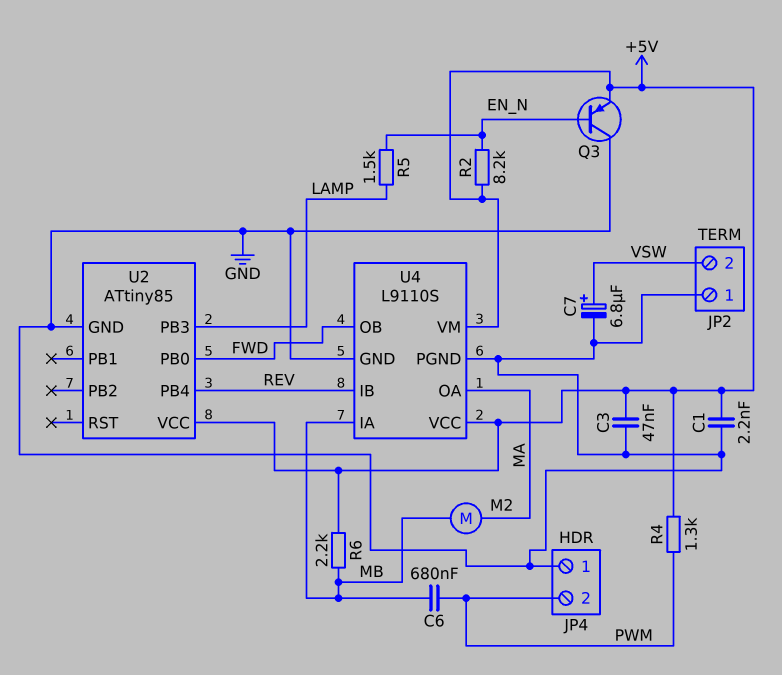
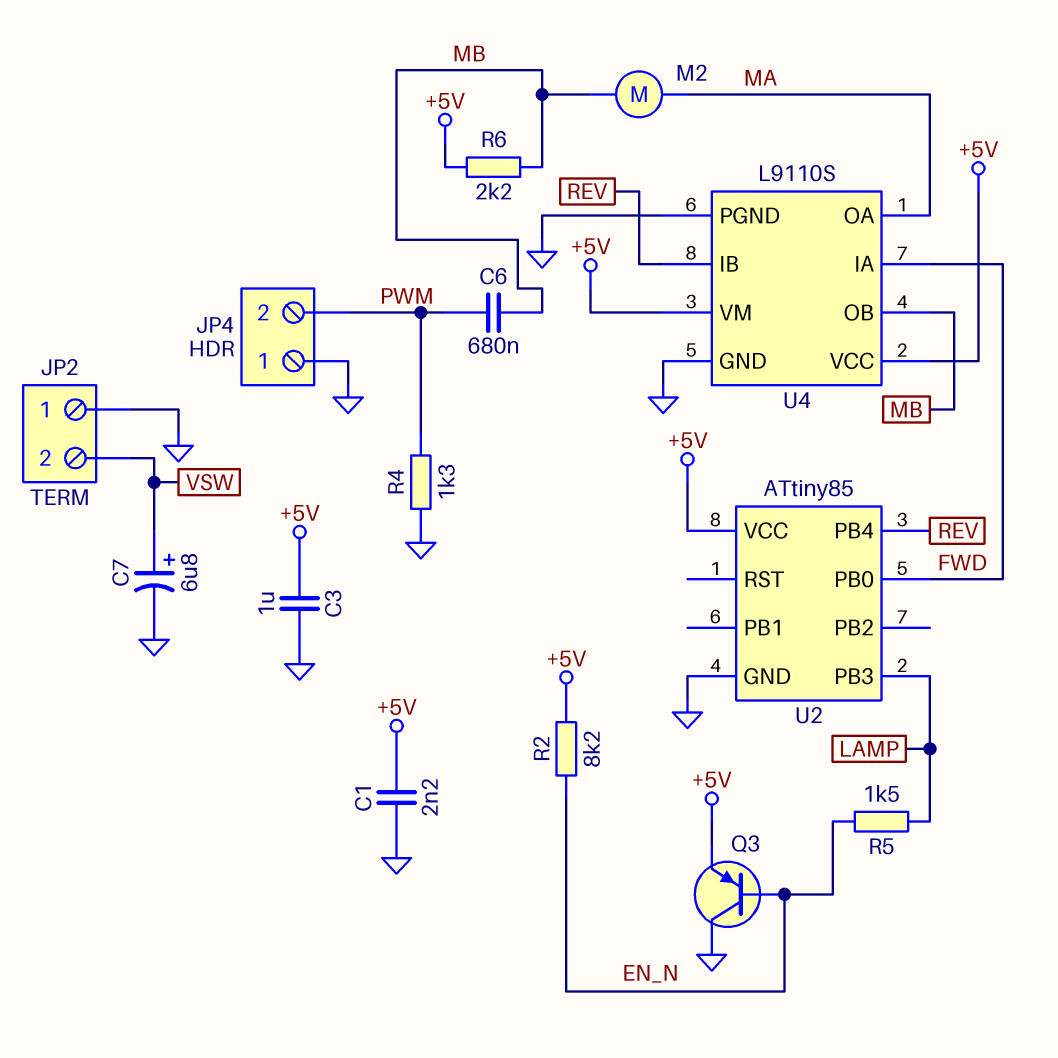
C3: 47nF (+5V, GND) -> 1uF (+5V, GND)
R4: 1.3k (+5V, PWM) -> 1.3k (GND, PWM)
U4 pin IA: MB -> FWD
U4 pin OB: FWD -> MB

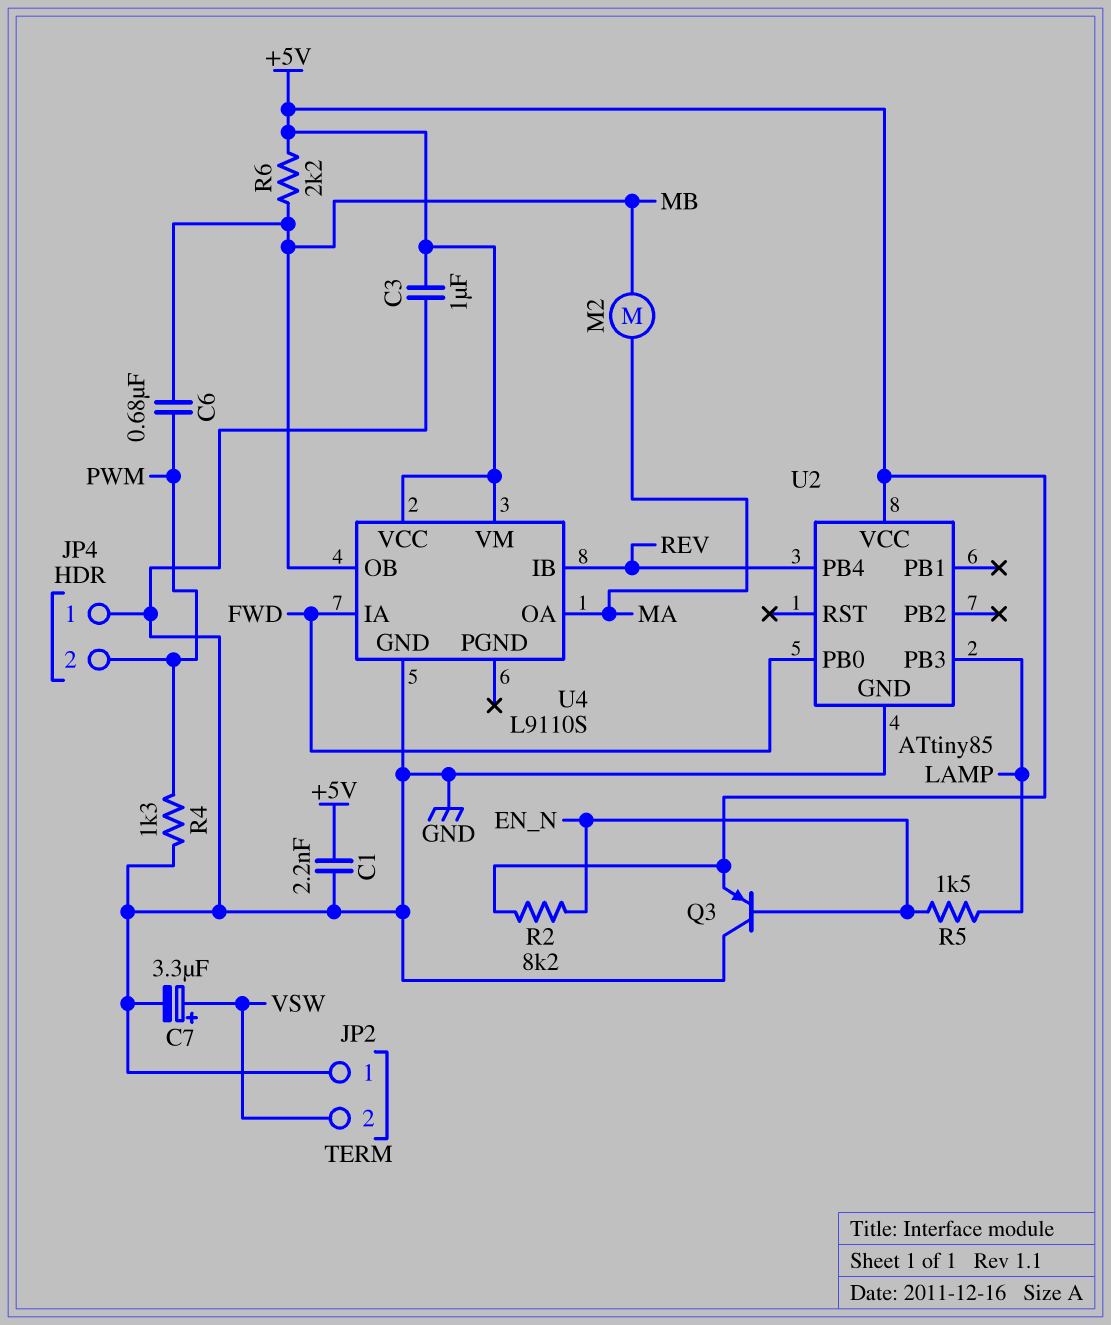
C7: 6.8uF (plus VSW, minus GND) -> 3.3uF (plus VSW, minus GND)
U4 pin PGND: GND -> none

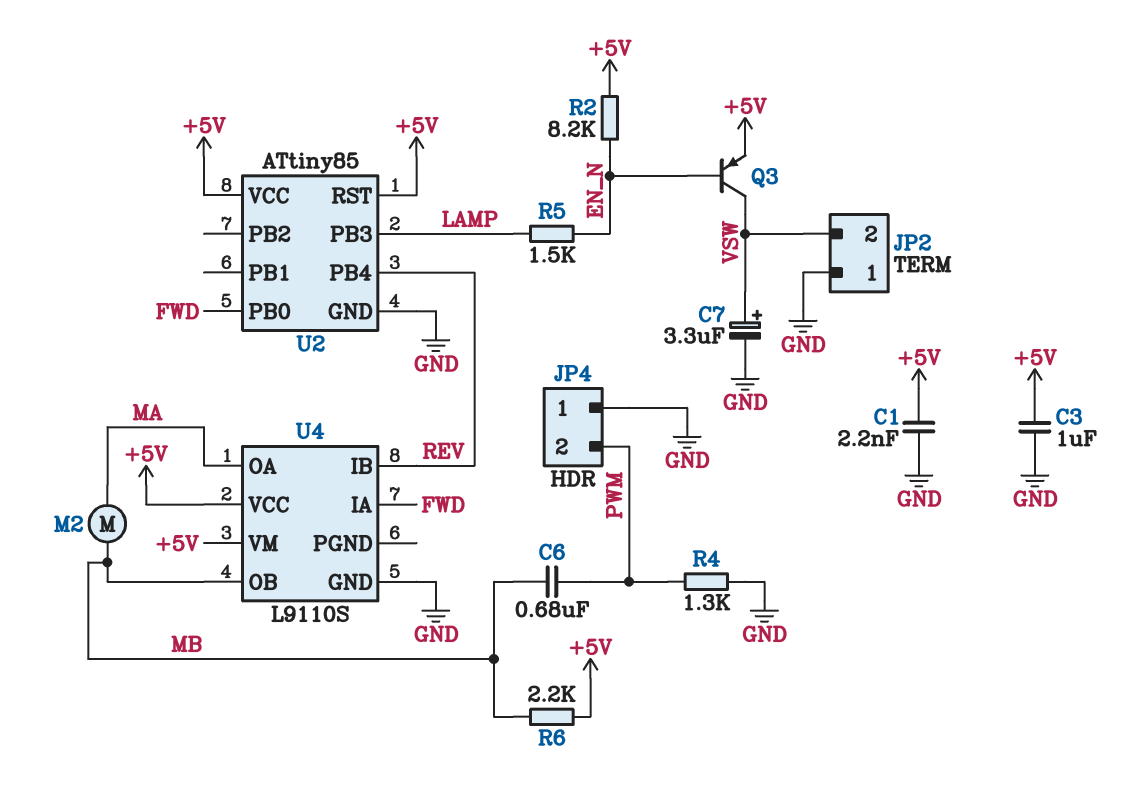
Q3: PNP (B EN_N, C GND, E +5V) -> PNP (B EN_N, C VSW, E +5V)
U2 pin RST: none -> +5V

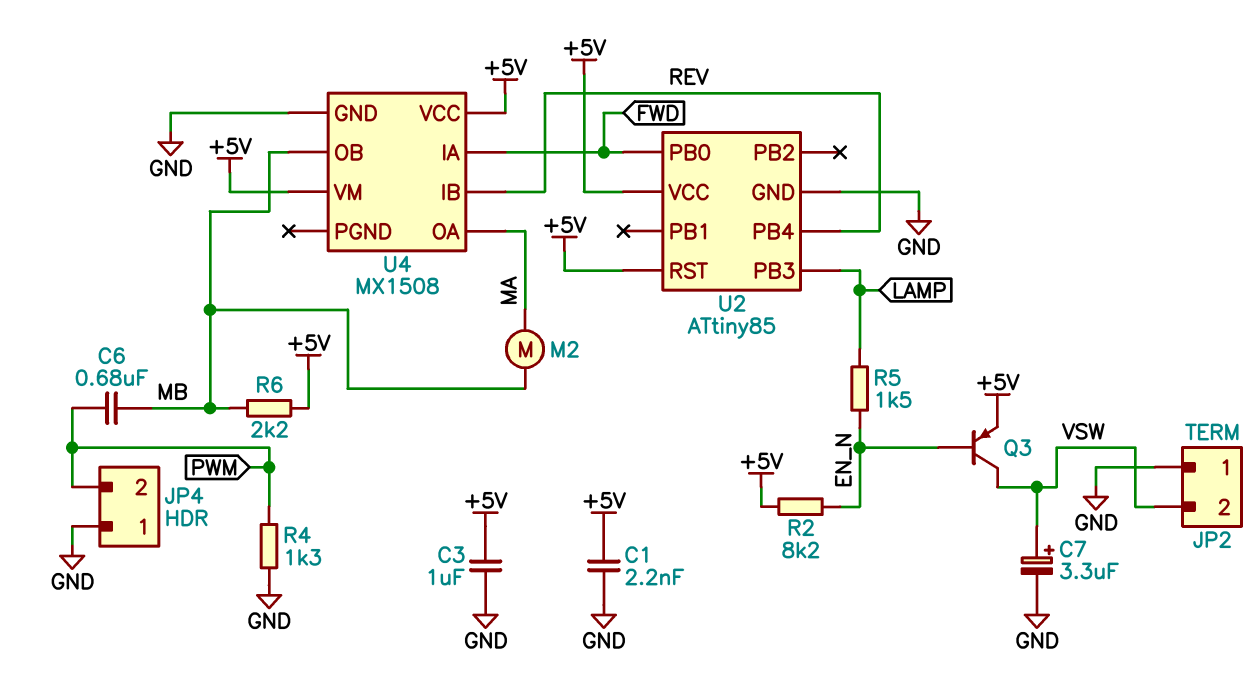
U4: L9110S -> MX1508

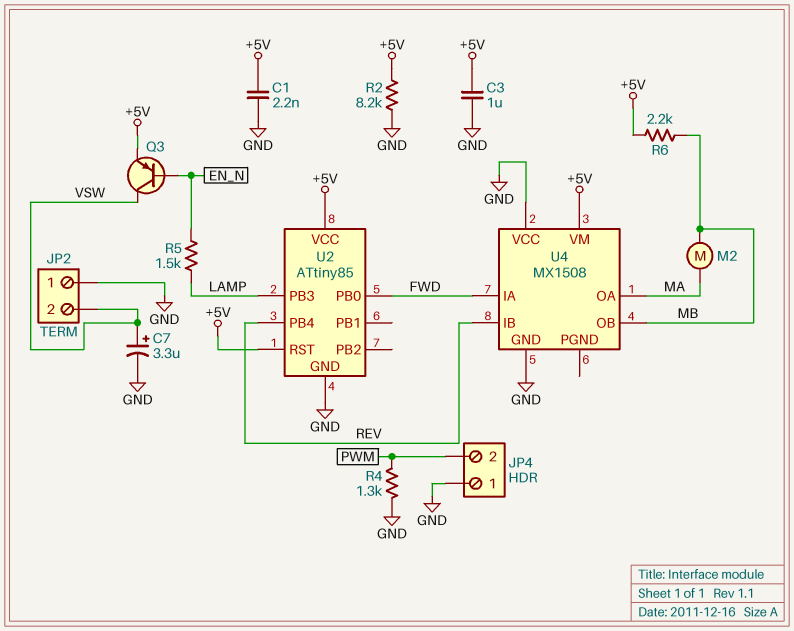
C6: 680nF (MB, PWM) -> none
R2: 8.2k (+5V, EN_N) -> 8.2k (+5V, GND)
U4 pin VCC: +5V -> GND

